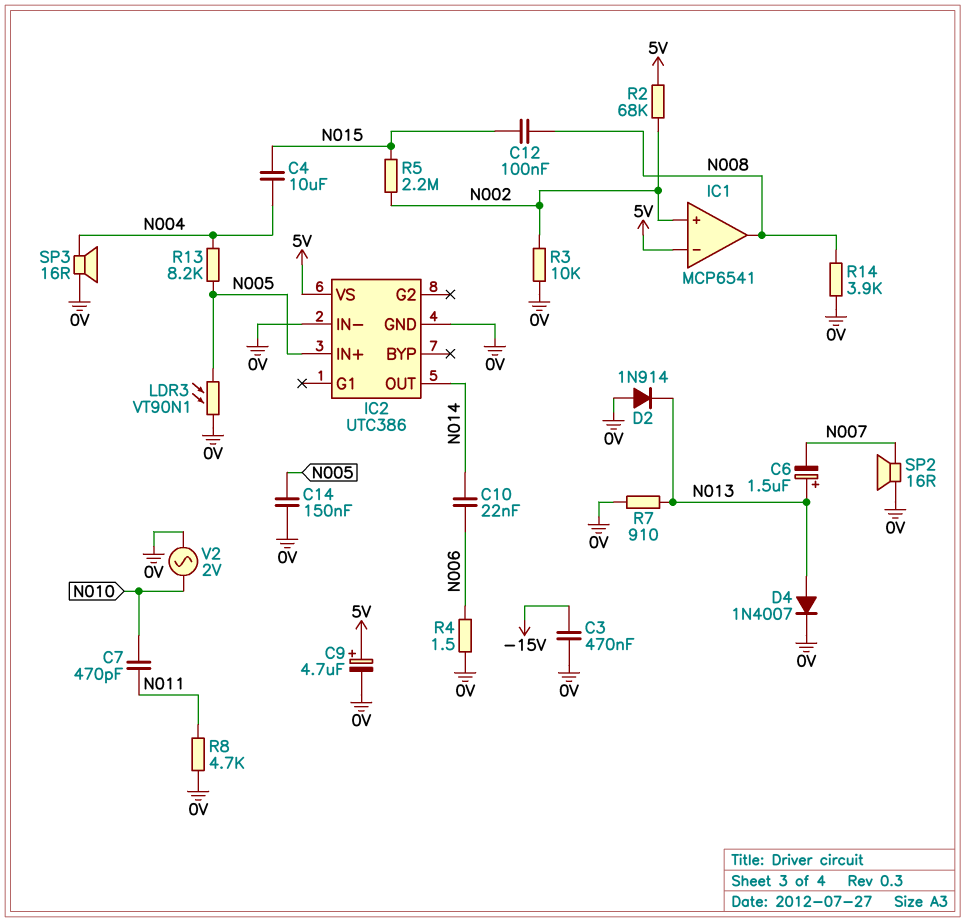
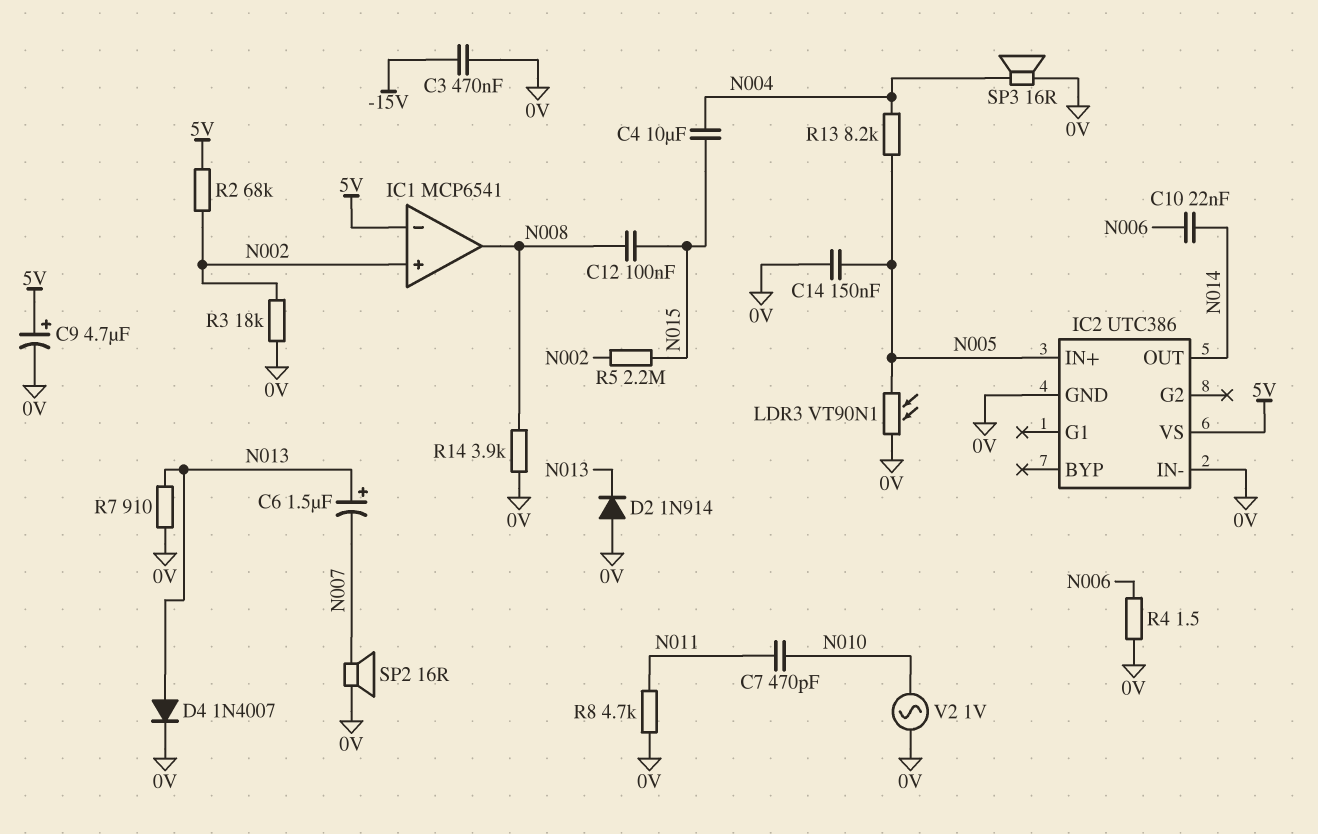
R3: 10k (0V, N002) -> 18k (0V, N002)
V2: AC 2V (0V, N010) -> AC 1V (0V, N010)

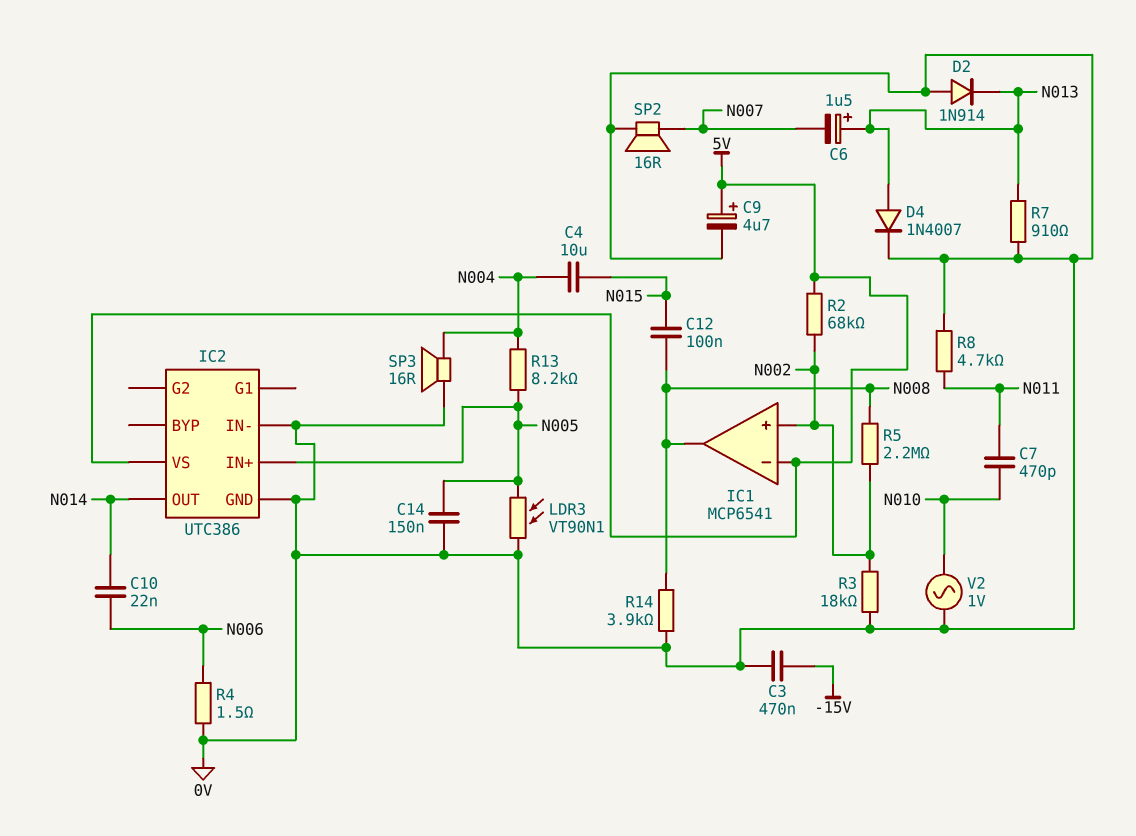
R5: 2.2M (N002, N015) -> 2.2M (N002, N008)

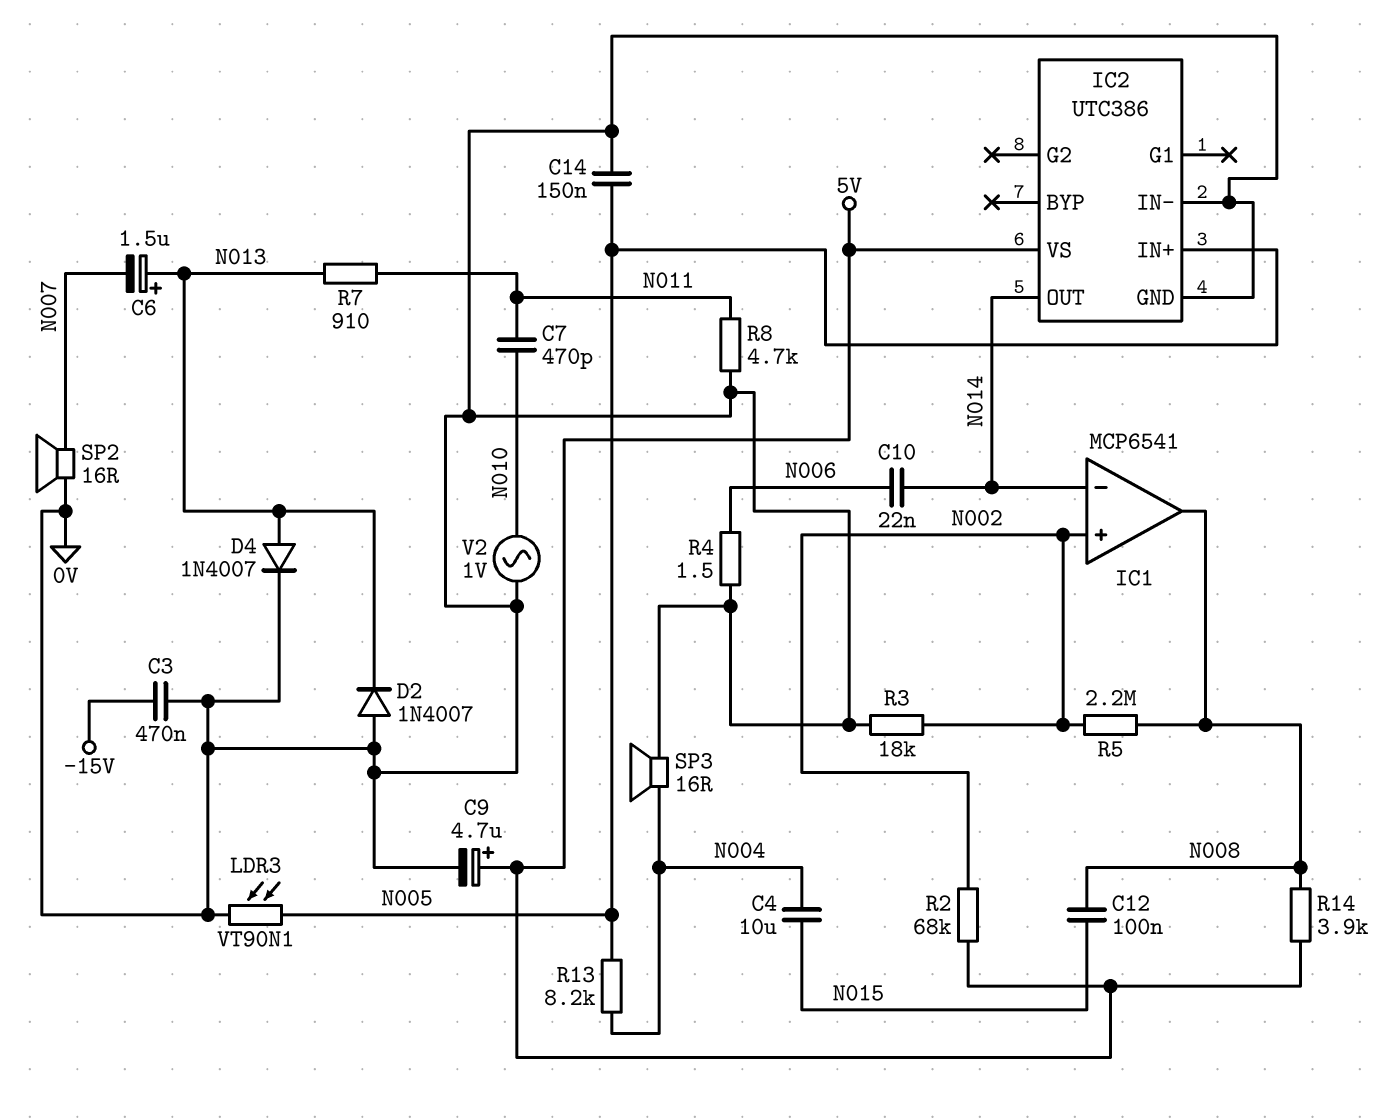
D2: diode 1N914 (A 0V, K N013) -> diode 1N4007 (A 0V, K N013)
IC1 pin in-: 5V -> N014
R7: 910 (0V, N013) -> 910 (N011, N013)
R14: 3.9k (0V, N008) -> 3.9k (5V, N008)

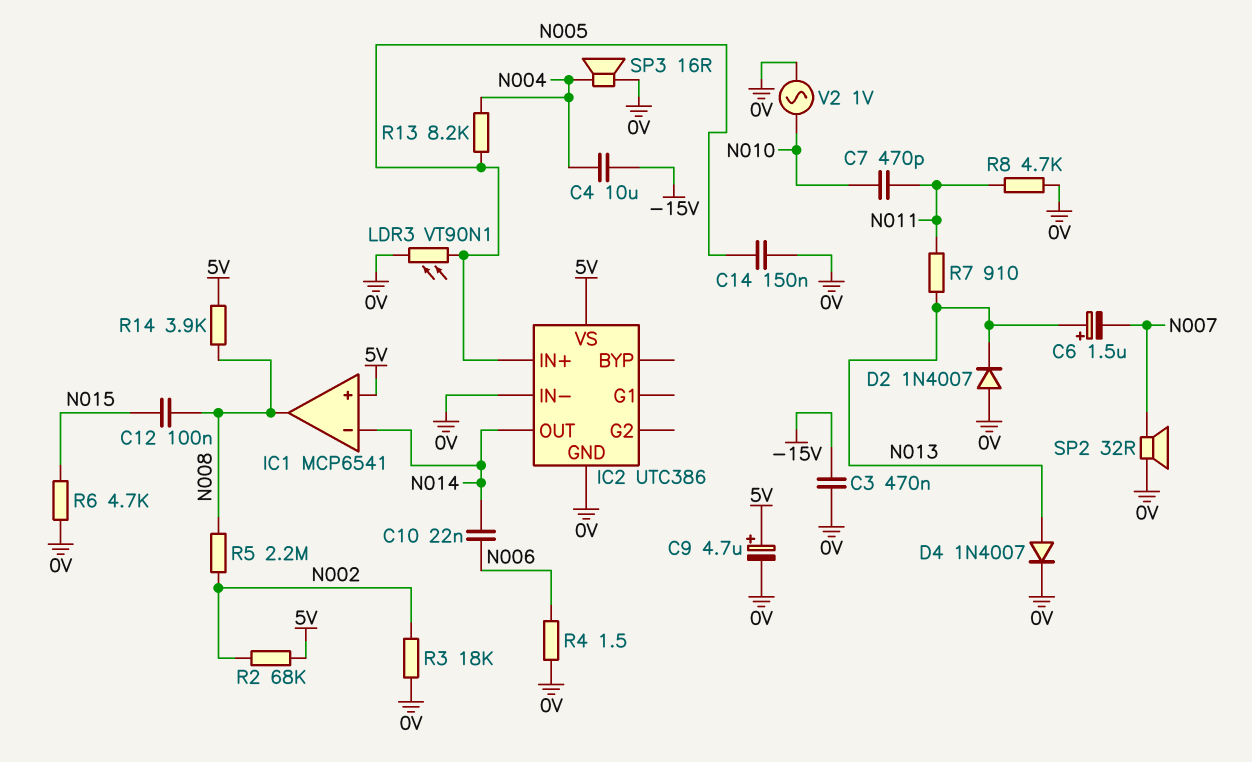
C4: 10uF (N004, N015) -> 10uF (-15V, N004)
IC1 pin in+: N002 -> 5V
R6: none -> 4.7k (0V, N015)
SP2: speaker 16R (0V, N007) -> speaker 32R (0V, N007)

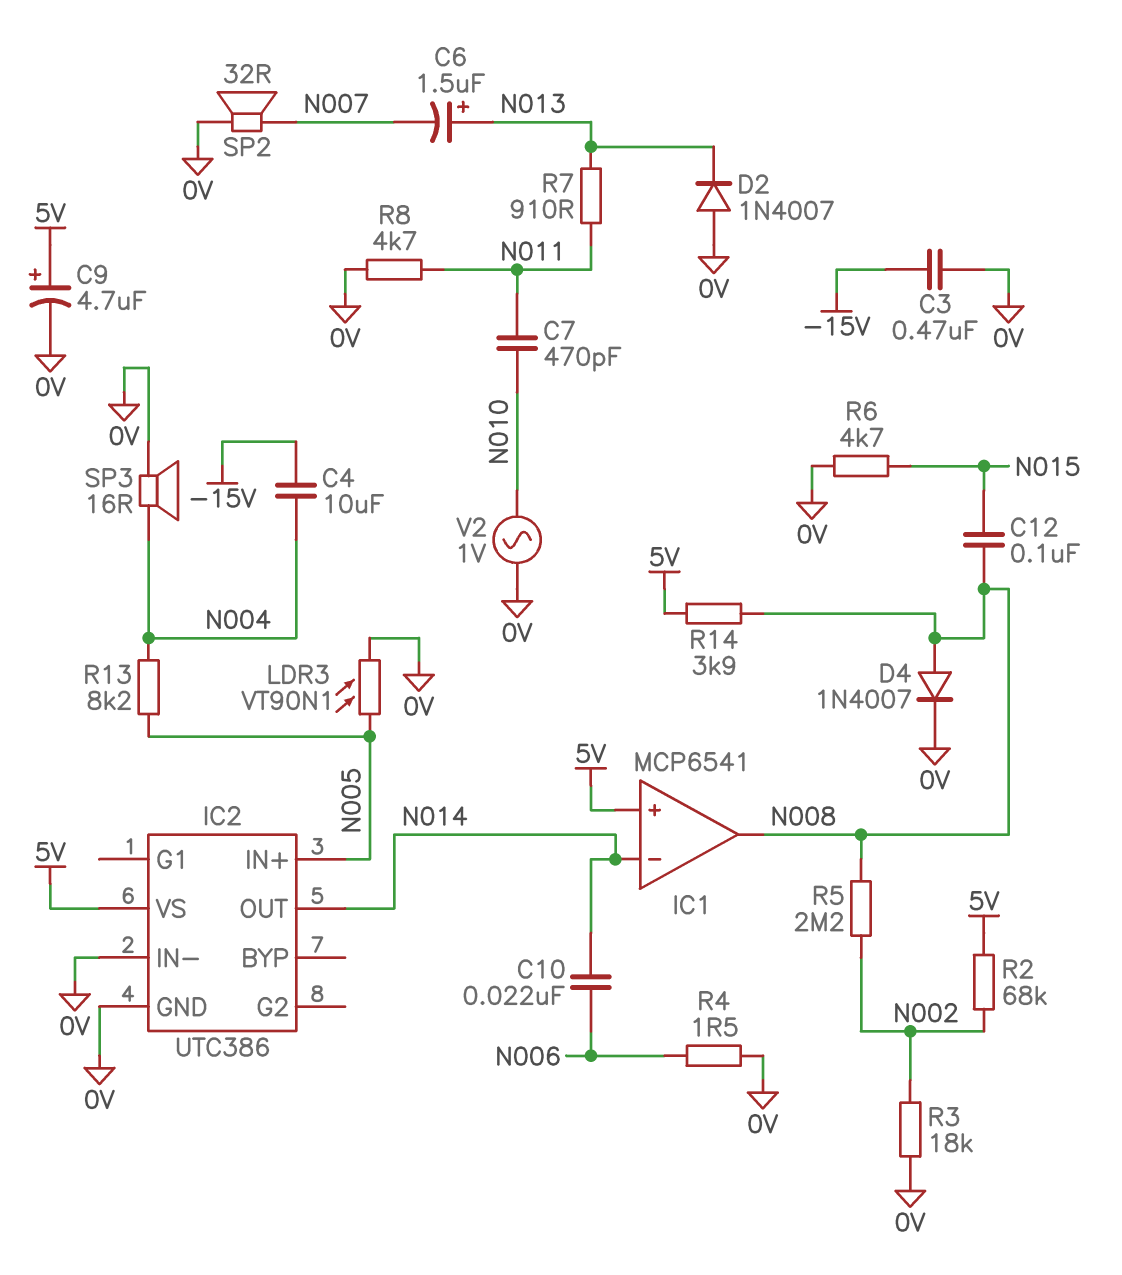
C14: 150nF (0V, N005) -> none
D4: diode 1N4007 (A N013, K 0V) -> diode 1N4007 (A N008, K 0V)

